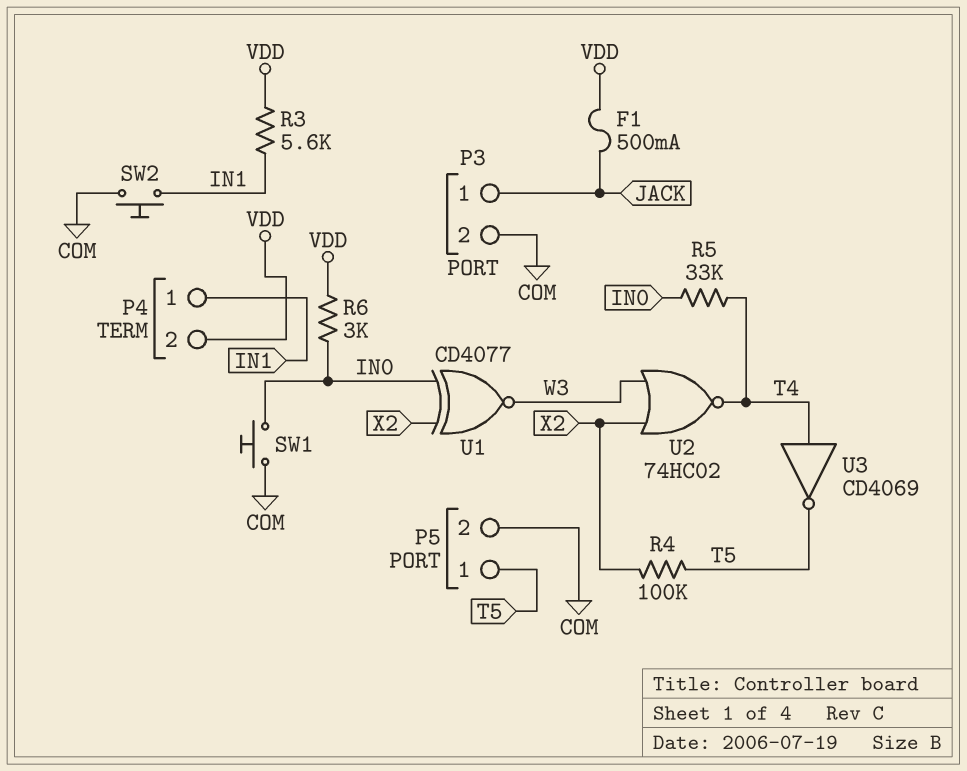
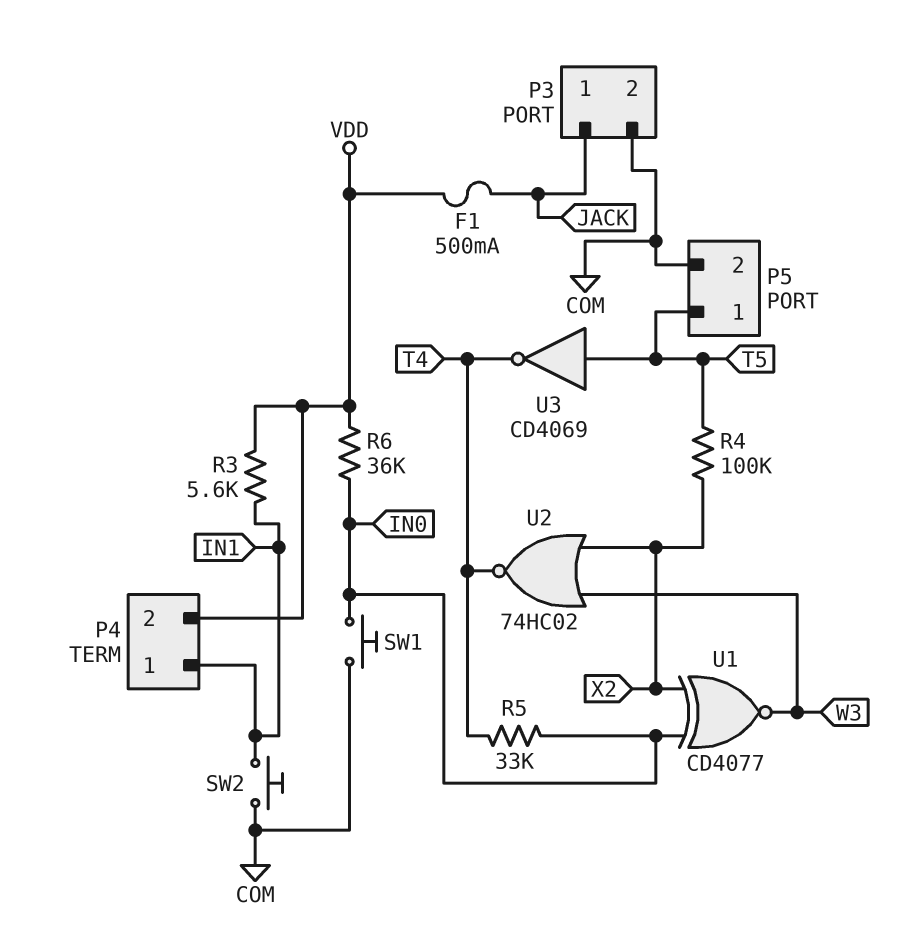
R6: 3k (IN0, VDD) -> 36k (IN0, VDD)
U3: NOT CD4069 (in T4, out T5) -> NOT CD4069 (in T5, out T4)

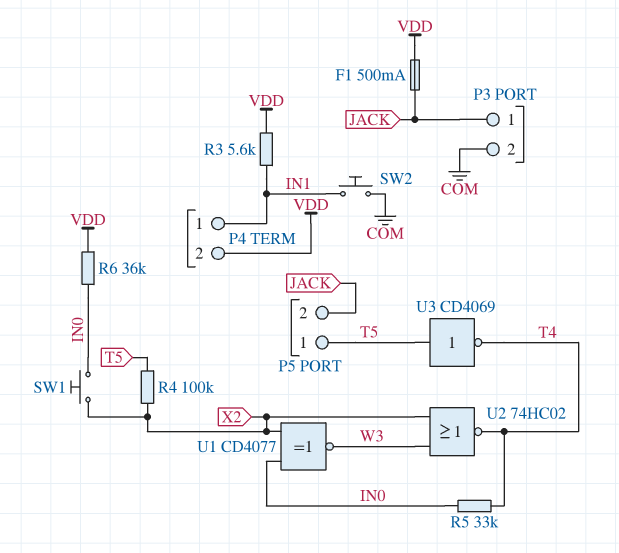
P5 pin 2: COM -> JACK
SW1: button (COM, IN0) -> button (IN0, X2)

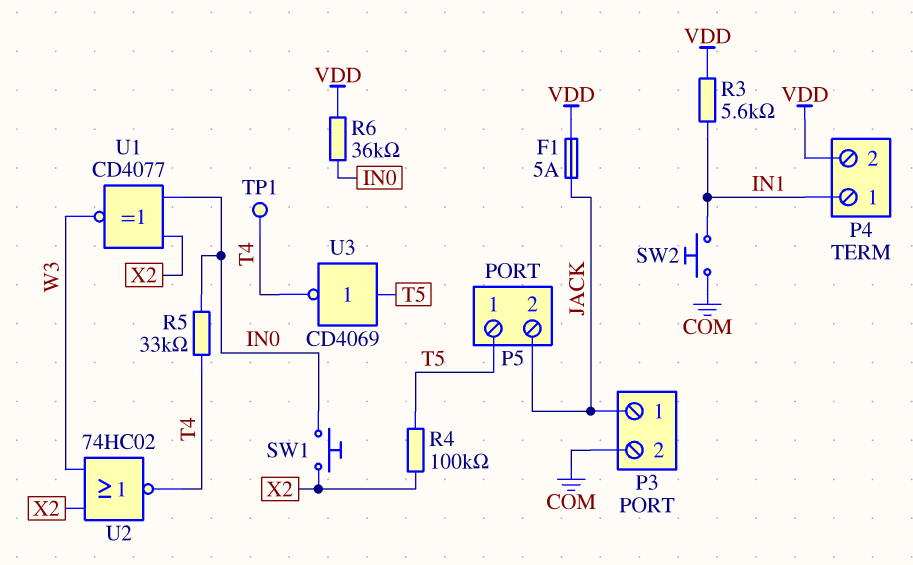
F1: 500mA (JACK, VDD) -> 5A (JACK, VDD)
TP1: none -> test point (T4)

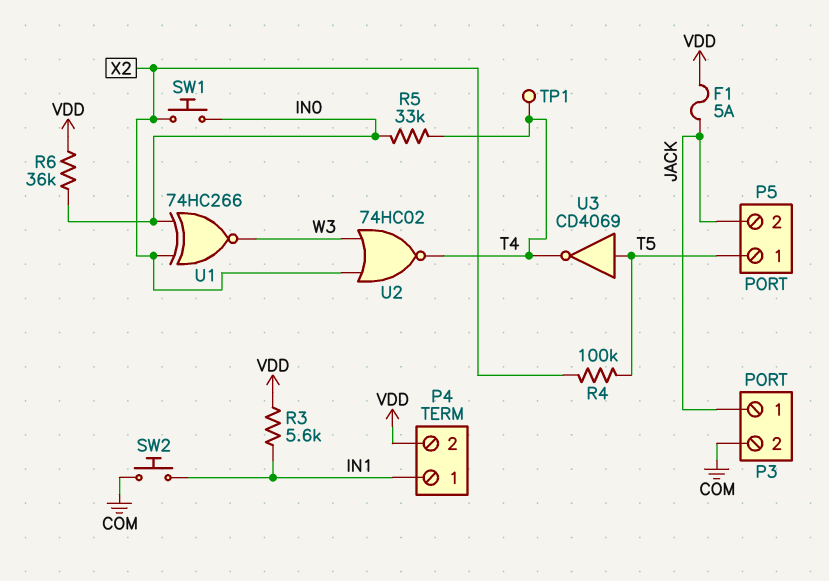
U1: XNOR CD4077 (in IN0, in X2, out W3) -> XNOR 74HC266 (in IN0, in X2, out W3)

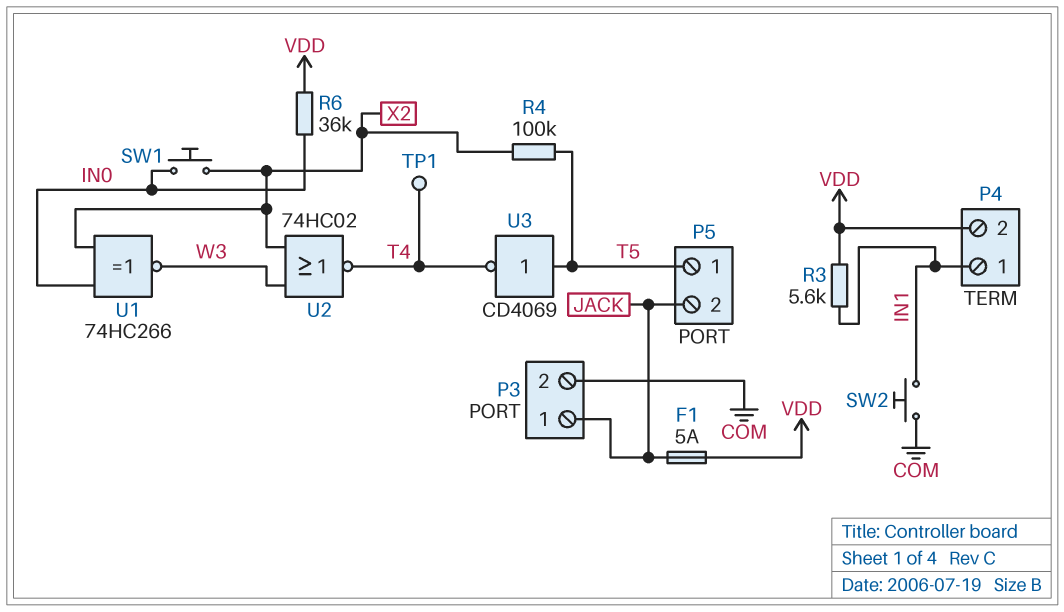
R5: 33k (IN0, T4) -> none

